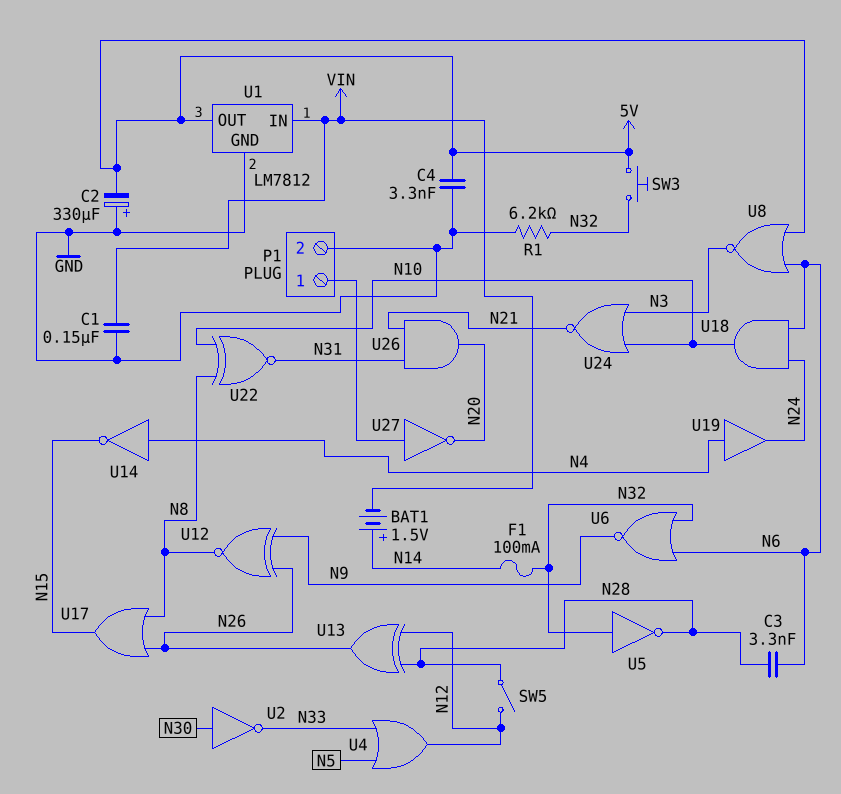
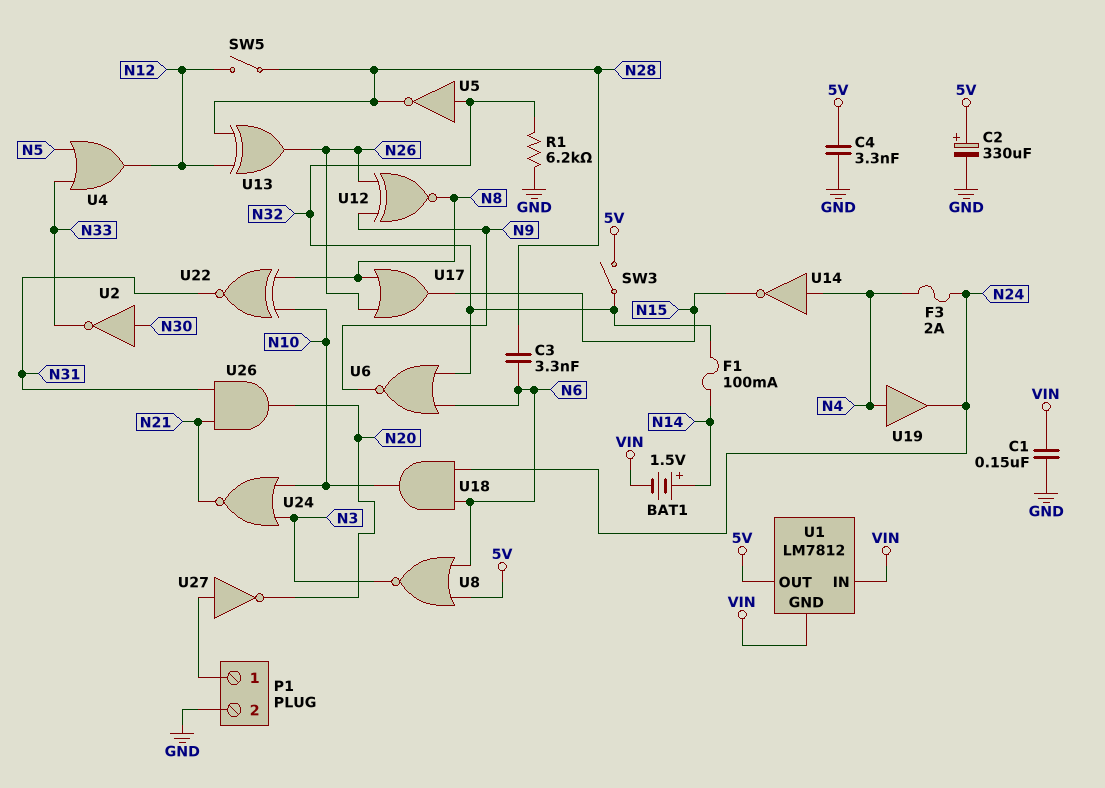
C2: 330uF (plus GND, minus 5V) -> 330uF (plus 5V, minus GND)
F3: none -> 2A (N4, N24)
SW3: button (5V, N32) -> switch (5V, N32)
U1 pin GND: GND -> VIN

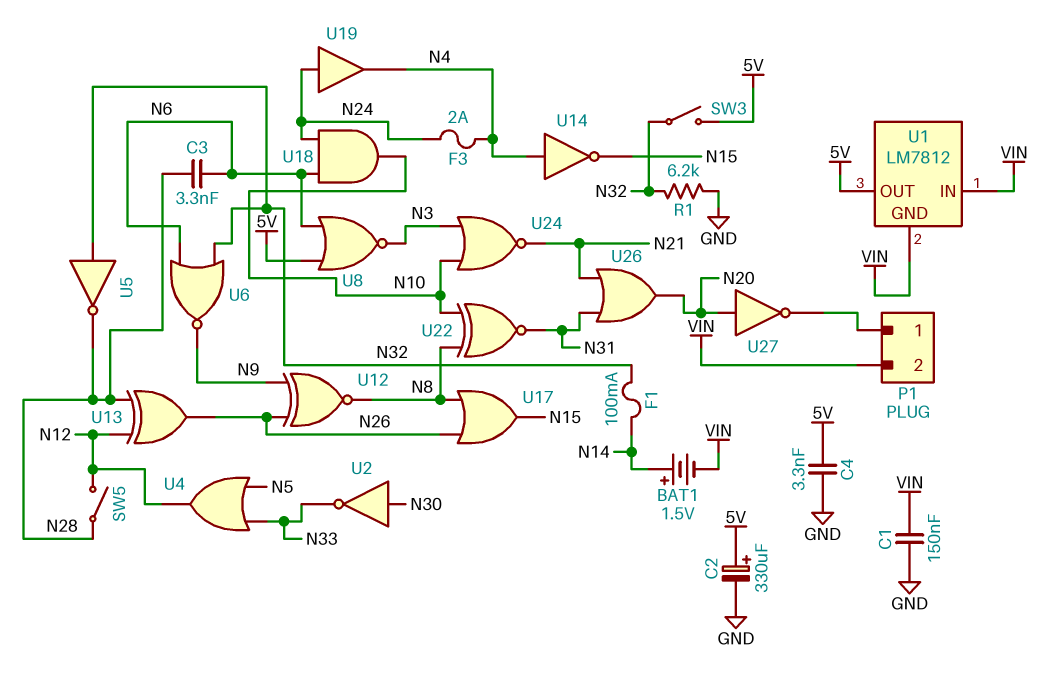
P1 pin 2: GND -> VIN
U19: buffer (in N4, out N24) -> buffer (in N24, out N4)
U26: AND (in N21, in N31, out N20) -> OR (in N21, in N31, out N20)
U27: NOT (in P1/1, out N20) -> NOT (in N20, out P1/1)

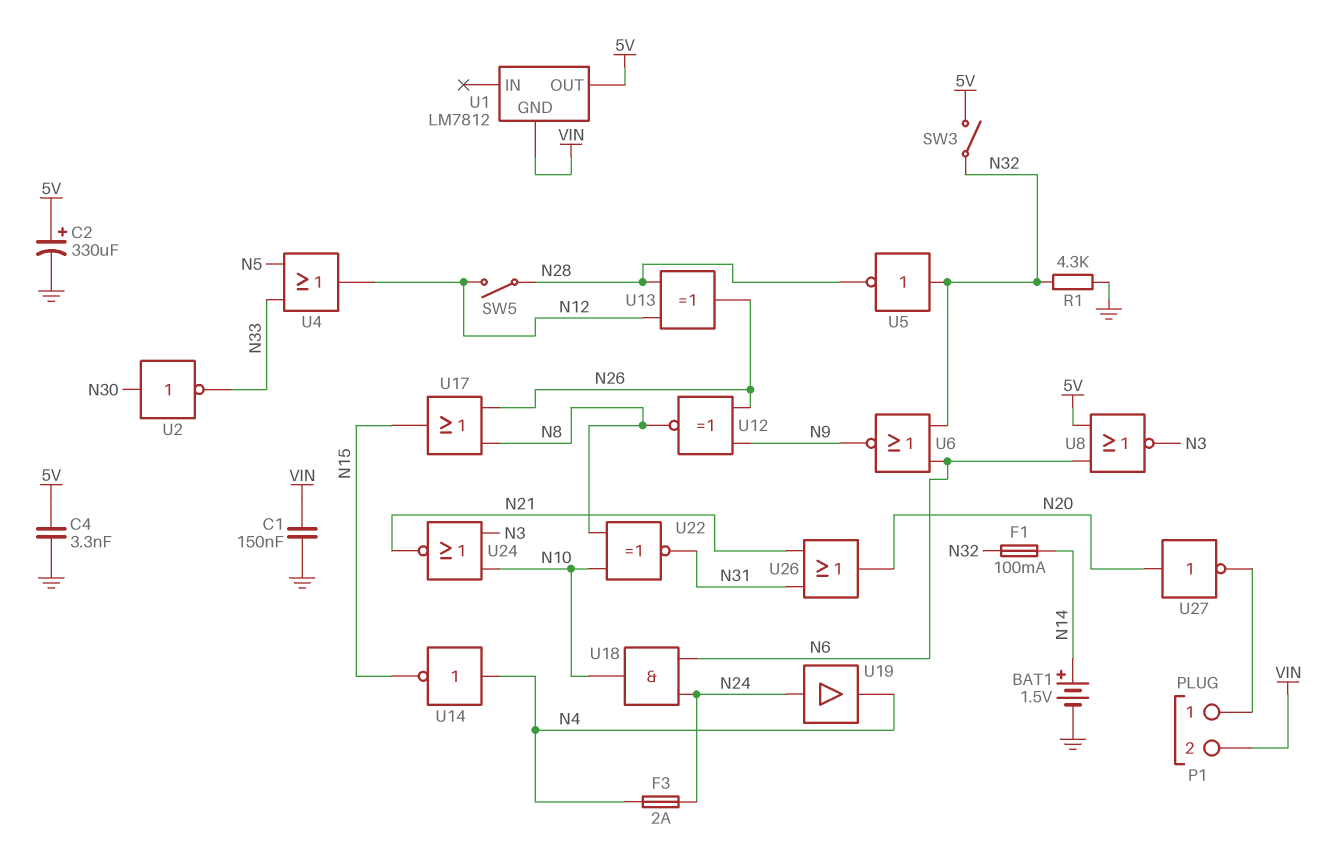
BAT1: 1.5V (plus N14, minus VIN) -> 1.5V (plus N14, minus GND)
C3: 3.3nF (N6, N28) -> none
R1: 6.2k (GND, N32) -> 4.3k (GND, N32)
U1 pin IN: VIN -> none

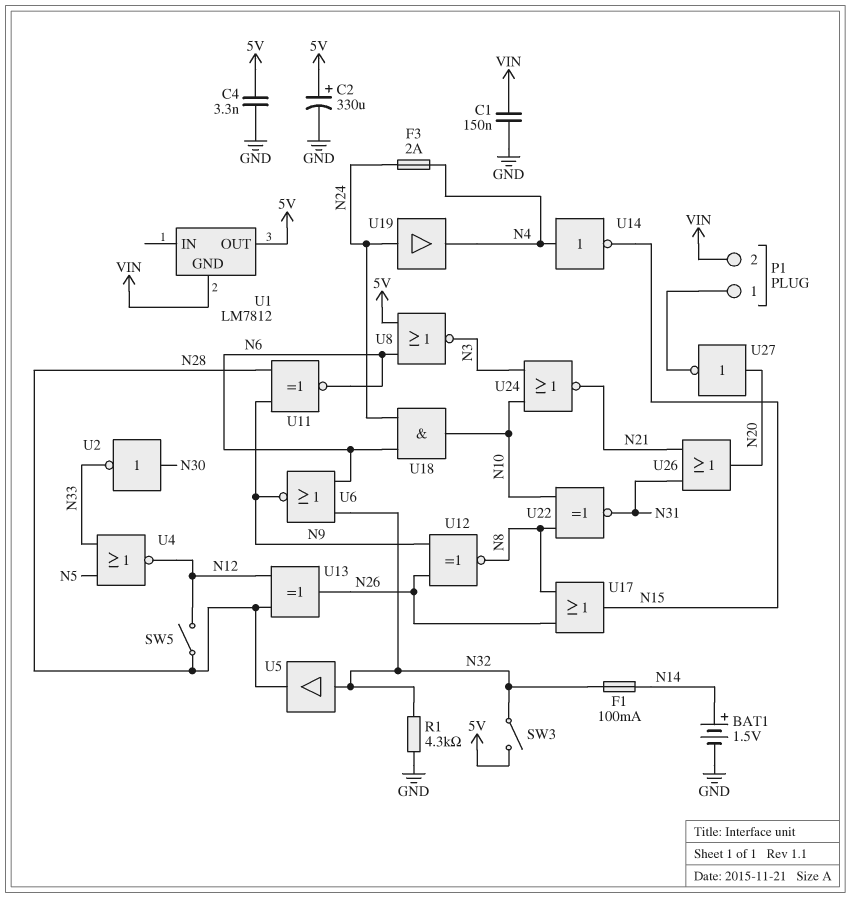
U4: OR (in N5, in N33, out N12) -> NOR (in N5, in N33, out N12)
U5: NOT (in N32, out N28) -> buffer (in N32, out N28)
U11: none -> XNOR (in N9, in N28, out N6)

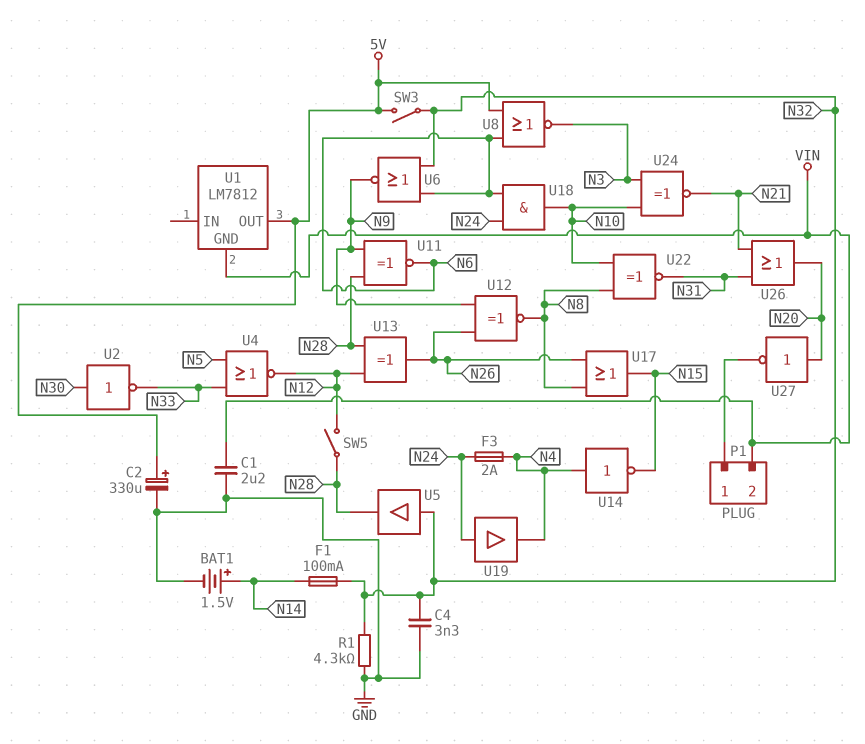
C1: 150nF (GND, VIN) -> 2.2uF (GND, VIN)
C4: 3.3nF (5V, GND) -> 3.3nF (GND, N32)
U24: NOR (in N3, in N10, out N21) -> XNOR (in N3, in N10, out N21)

